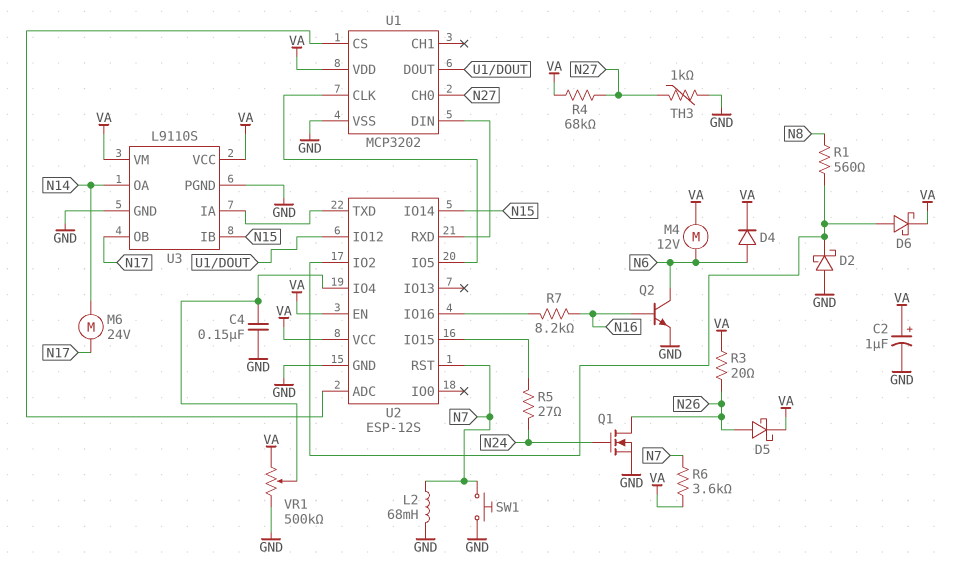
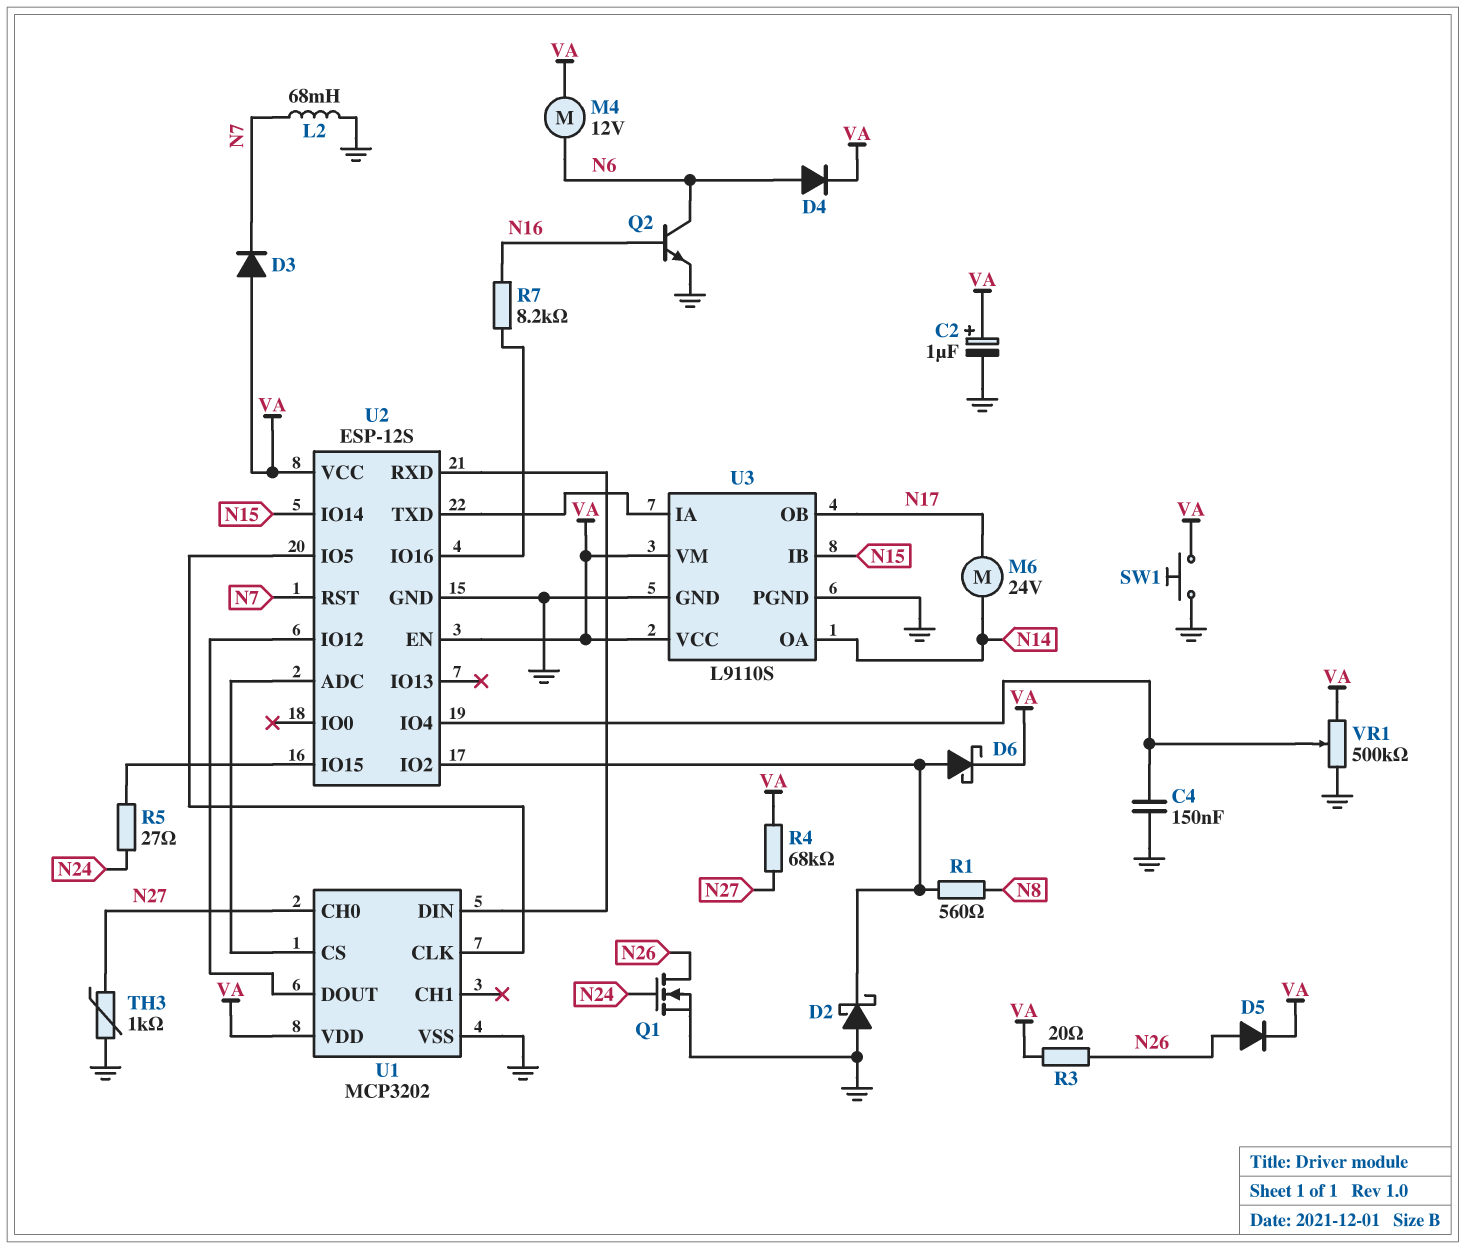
D3: none -> diode (A VA, K N7)
D5: schottky (A N26, K VA) -> diode (A N26, K VA)
R6: 3.6k (N7, VA) -> none
SW1: button (GND, N7) -> button (GND, VA)

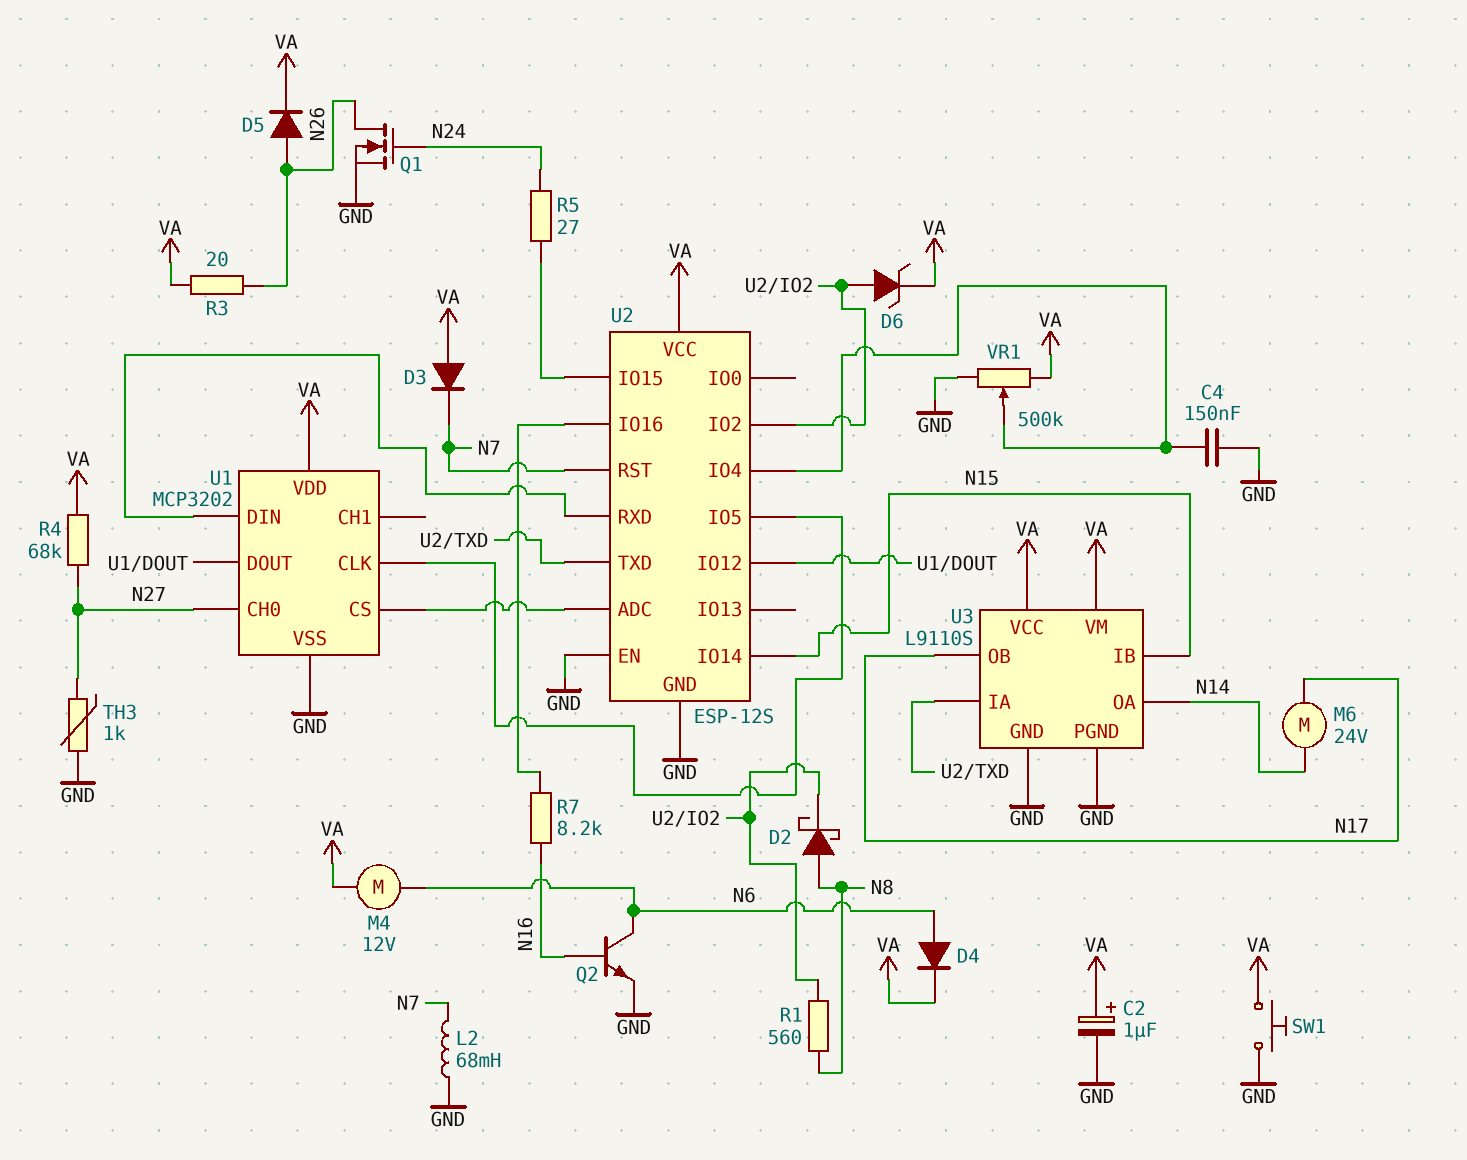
D2: schottky (A GND, K U2/IO2) -> schottky (A N8, K U2/IO2)
D6: schottky (A U2/IO2, K VA) -> zener (A U2/IO2, K VA)
U2 pin EN: VA -> GND

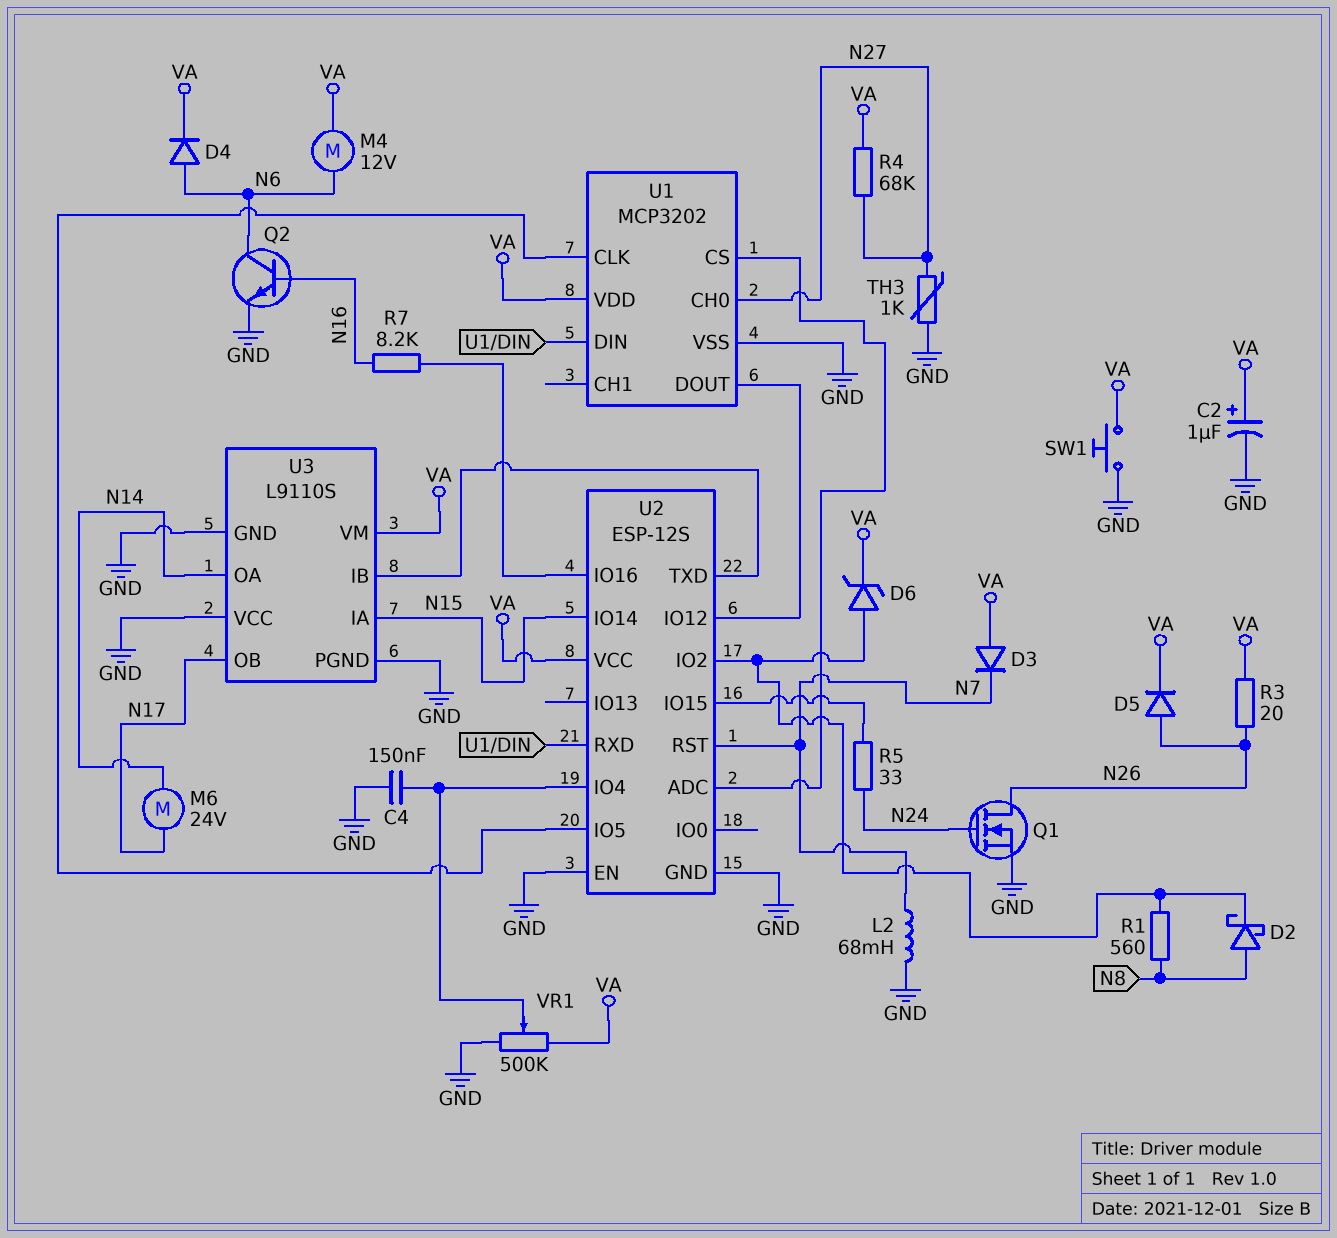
R5: 27 (N24, U2/IO15) -> 33 (N24, U2/IO15)
U3 pin IA: U2/TXD -> N15
U3 pin IB: N15 -> U2/TXD
U3 pin VCC: VA -> GND

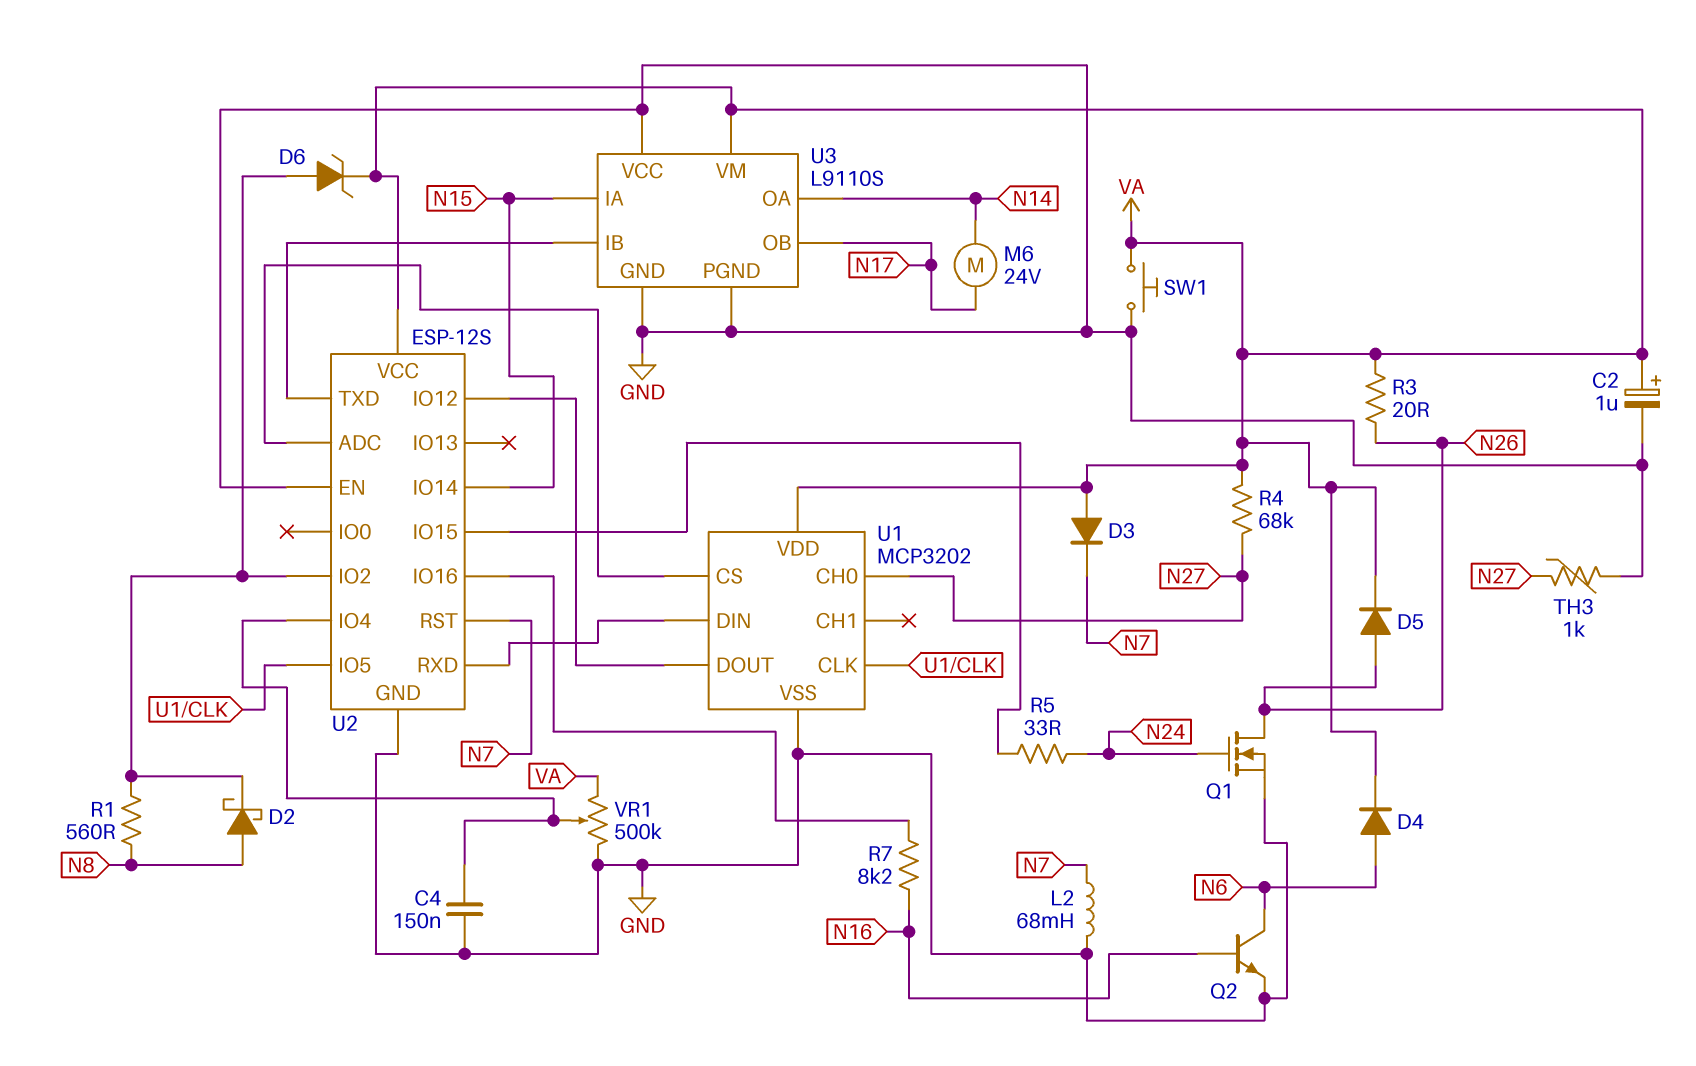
M4: motor 12V (N6, VA) -> none

